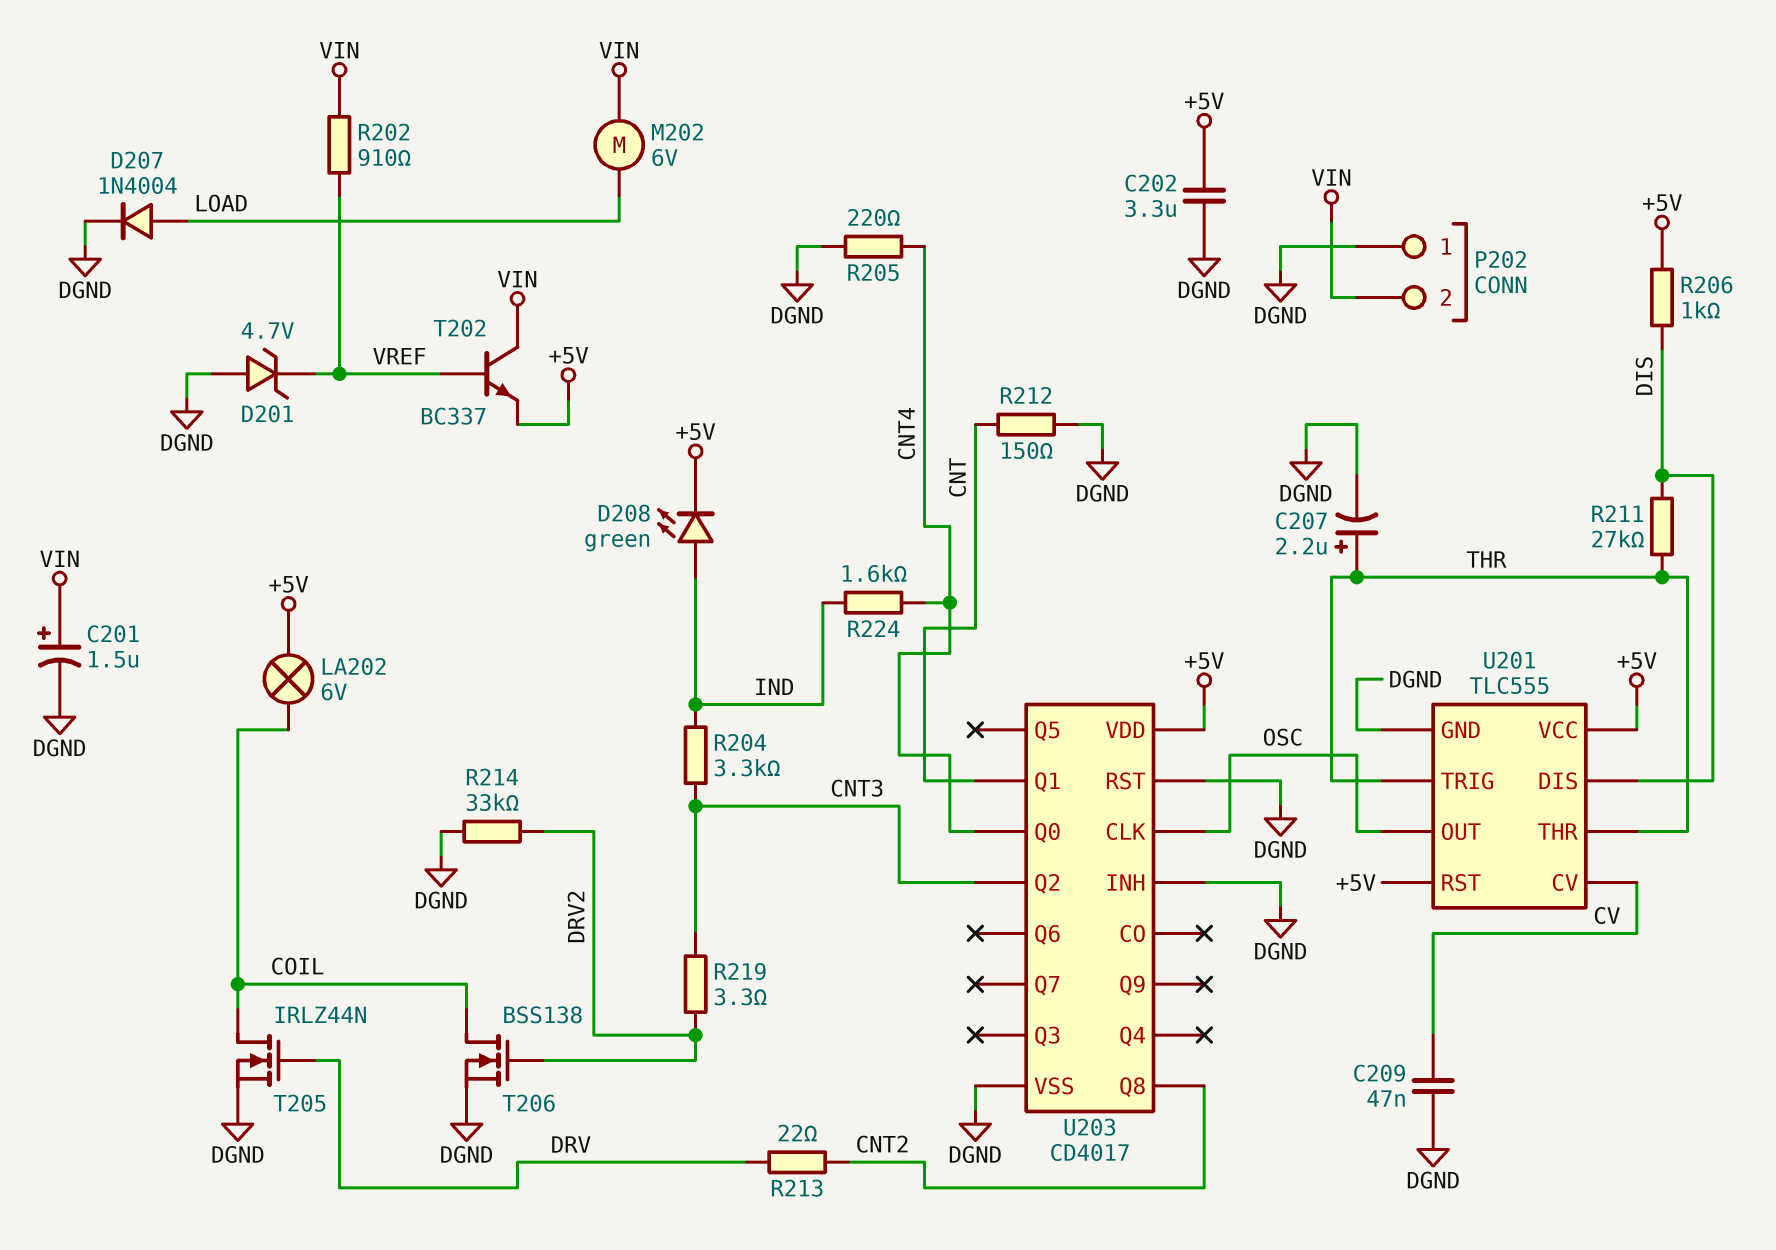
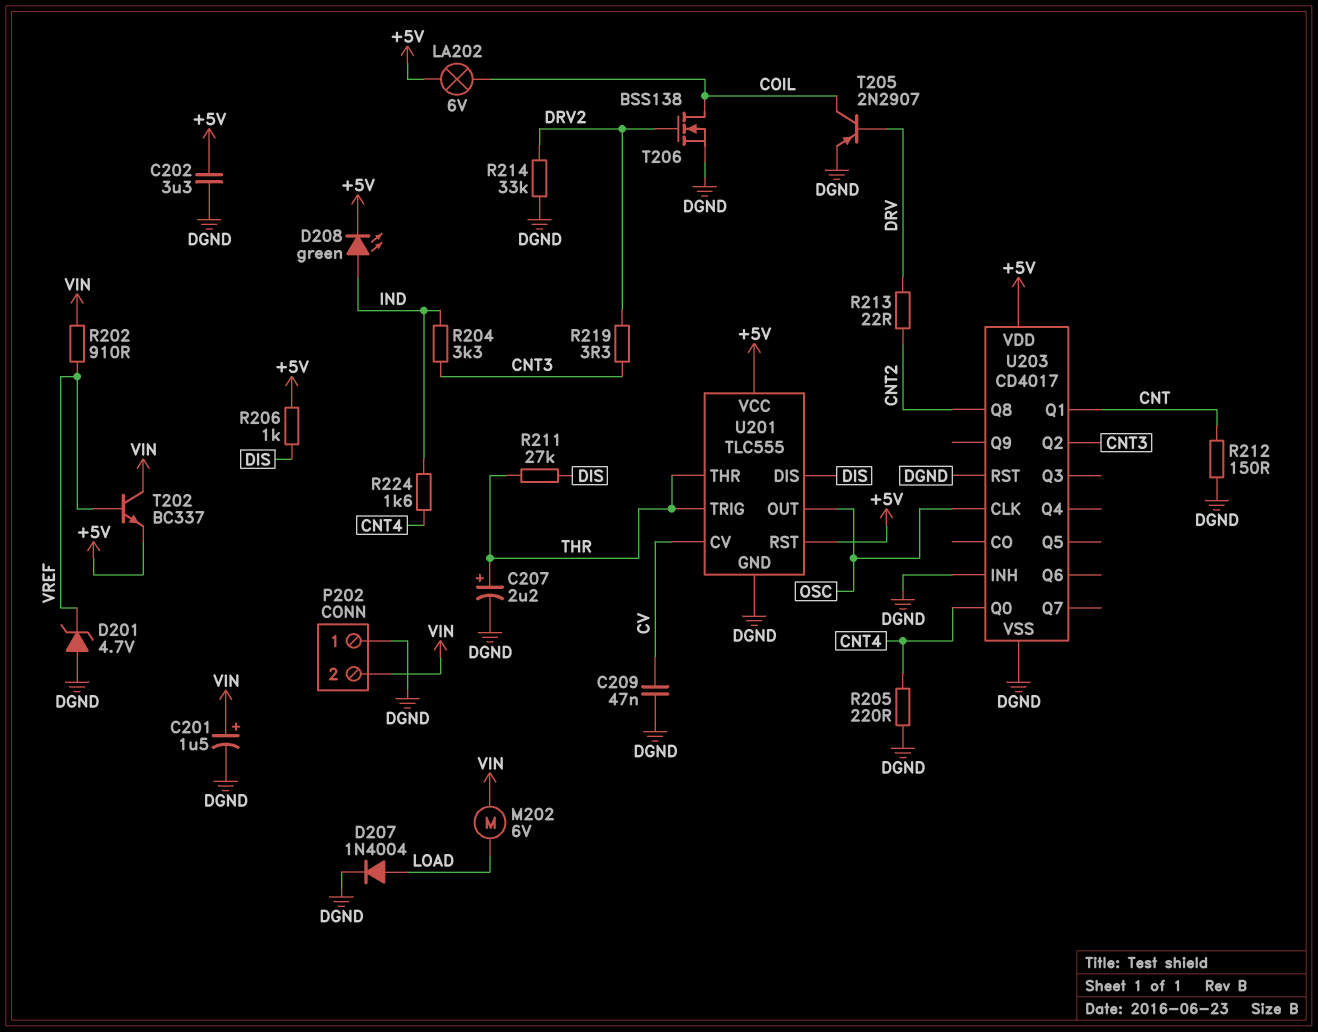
T205: NMOS IRLZ44N (G DRV, D COIL, S DGND) -> PNP 2N2907 (B DRV, C COIL, E DGND)

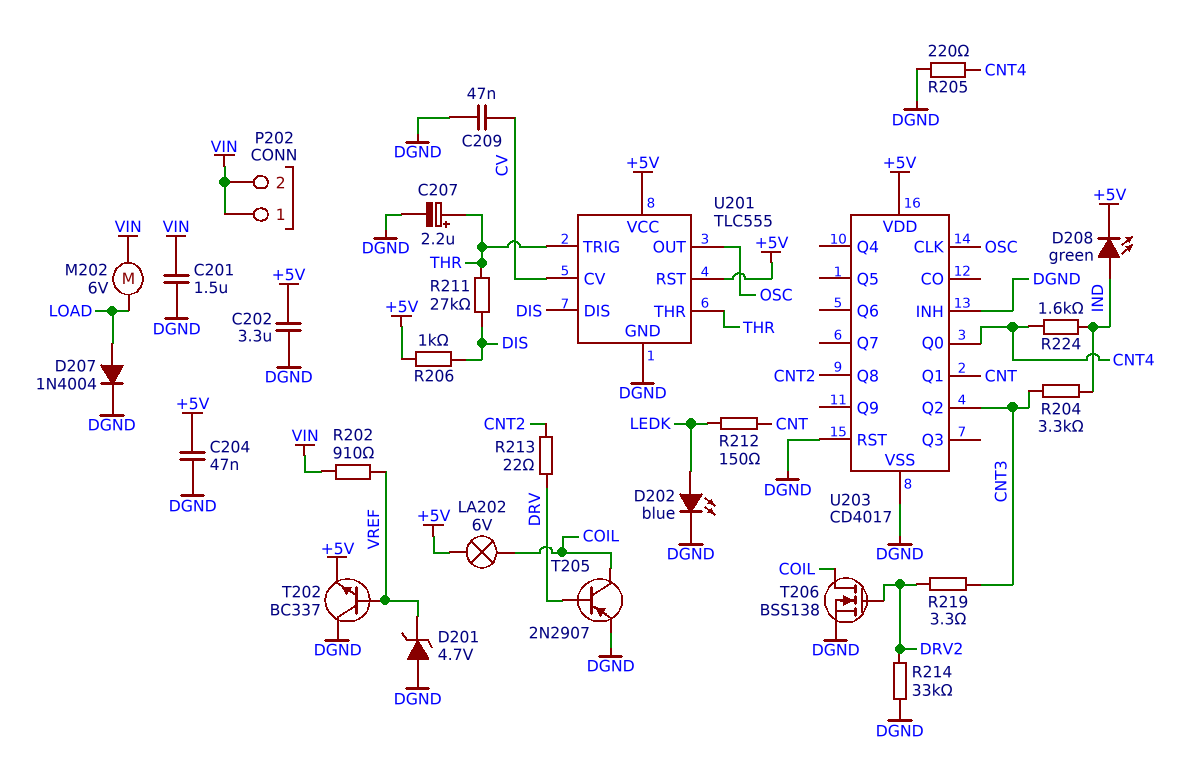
C201: 1.5uF (plus VIN, minus DGND) -> 1.5uF (DGND, VIN)
C204: none -> 47nF (+5V, DGND)
D202: none -> LED blue (A LEDK, K DGND)
P202 pin 1: DGND -> VIN
R212: 150 (CNT, DGND) -> 150 (CNT, LEDK)
T202: NPN BC337 (B VREF, C VIN, E +5V) -> NPN BC337 (B VREF, C DGND, E +5V)

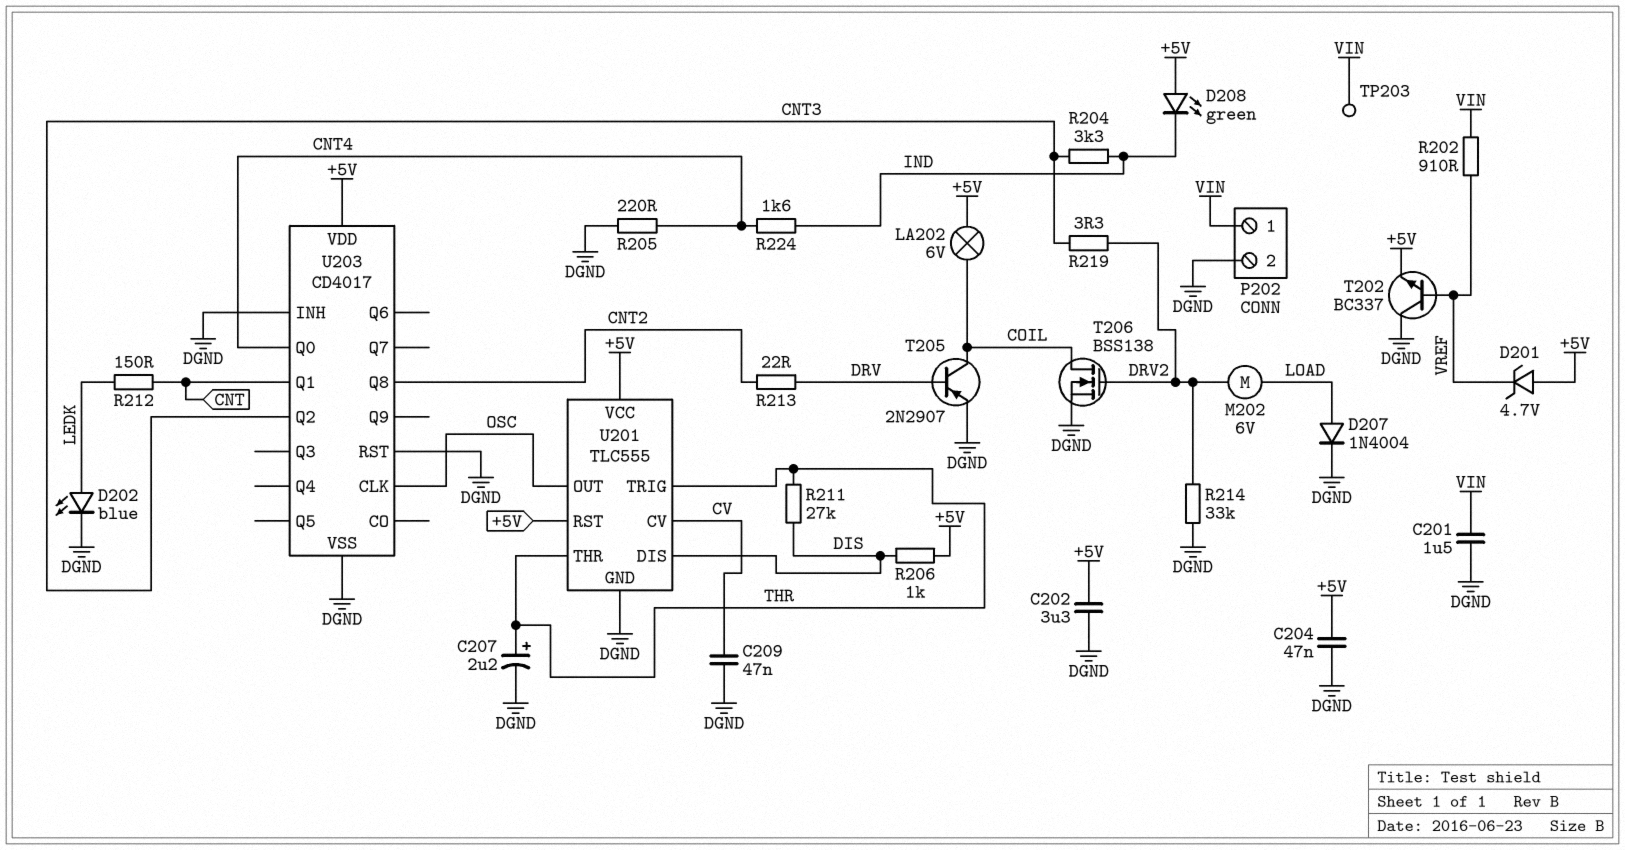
D201: zener 4.7V (A DGND, K VREF) -> zener 4.7V (A +5V, K VREF)
D208: LED green (A IND, K +5V) -> LED green (A +5V, K IND)
M202: motor 6V (LOAD, VIN) -> motor 6V (DRV2, LOAD)
P202 pin 2: VIN -> DGND
TP203: none -> test point (VIN)

